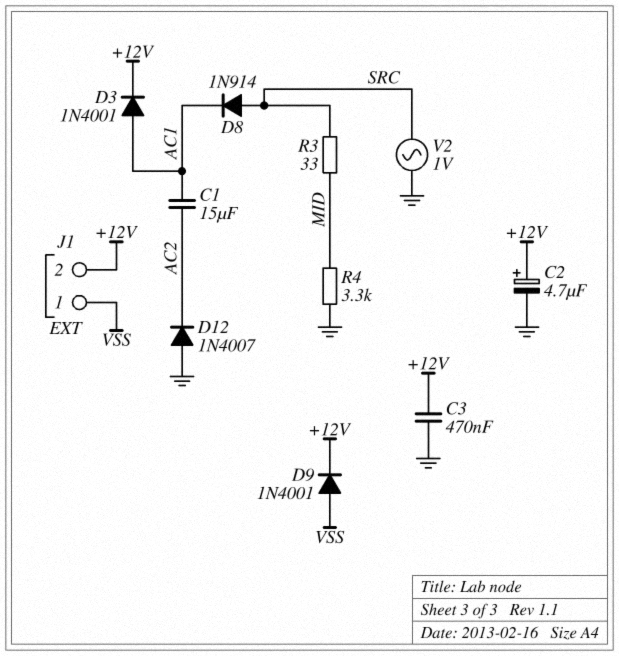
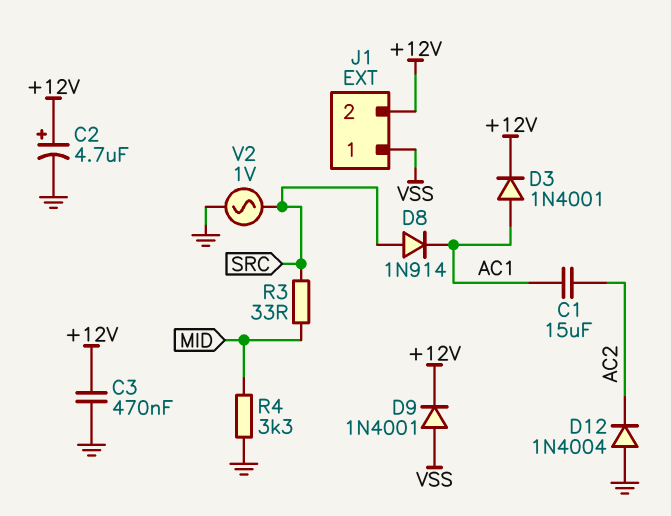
D12: diode 1N4007 (A GND, K AC2) -> diode 1N4004 (A GND, K AC2)

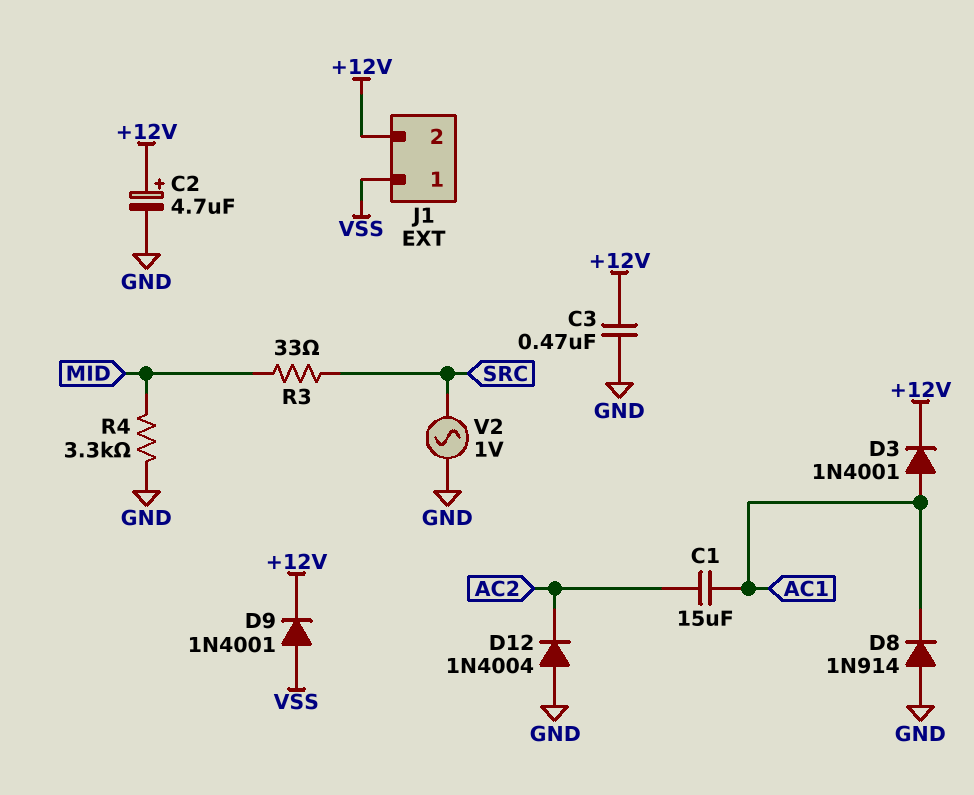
D8: diode 1N914 (A SRC, K AC1) -> diode 1N914 (A GND, K AC1)

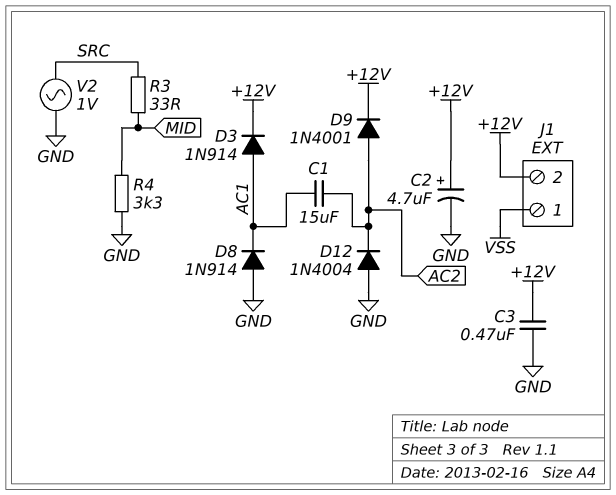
D3: diode 1N4001 (A AC1, K +12V) -> diode 1N914 (A AC1, K +12V)
D9: diode 1N4001 (A VSS, K +12V) -> diode 1N4001 (A AC2, K +12V)

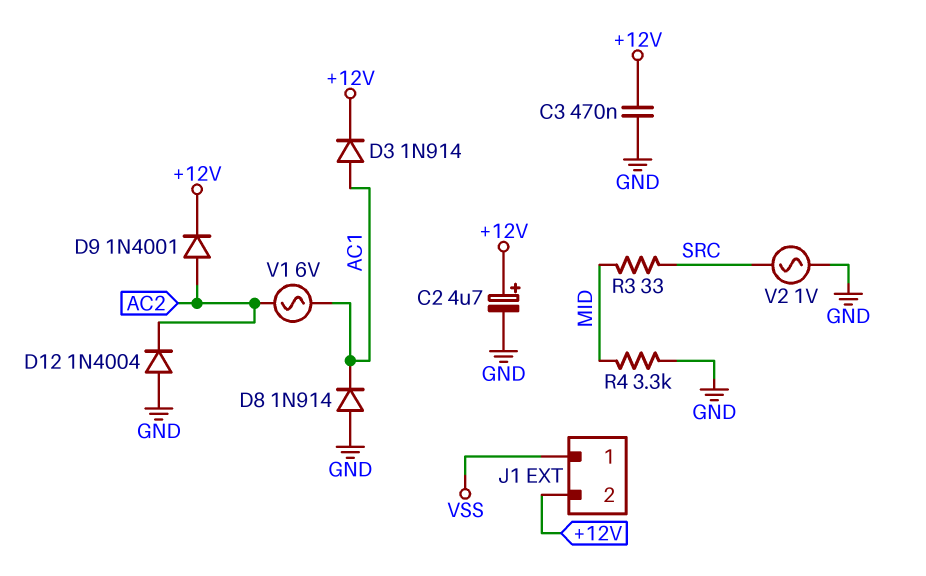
C1: 15uF (AC1, AC2) -> none
V1: none -> AC 6V (AC1, AC2)

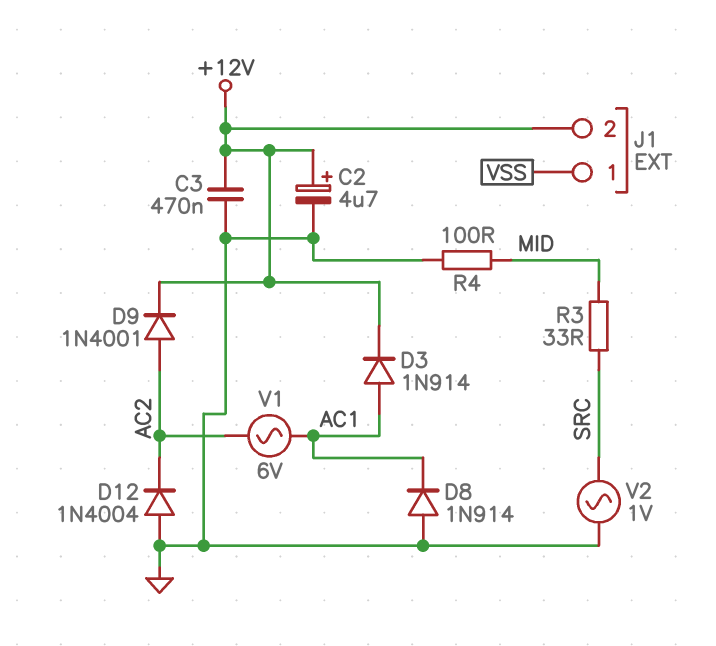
R4: 3.3k (GND, MID) -> 100 (GND, MID)

